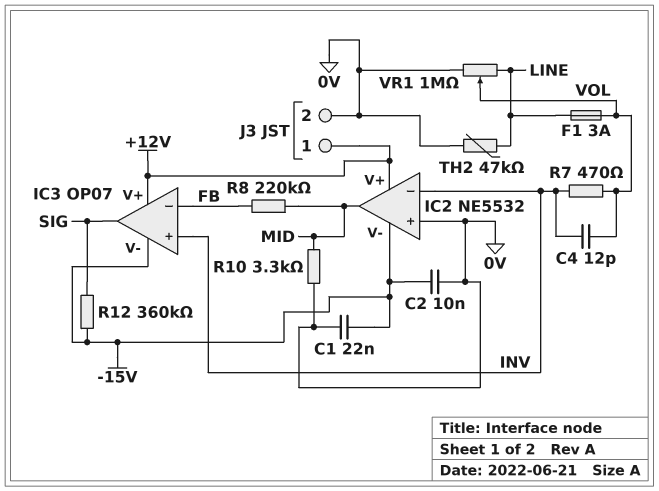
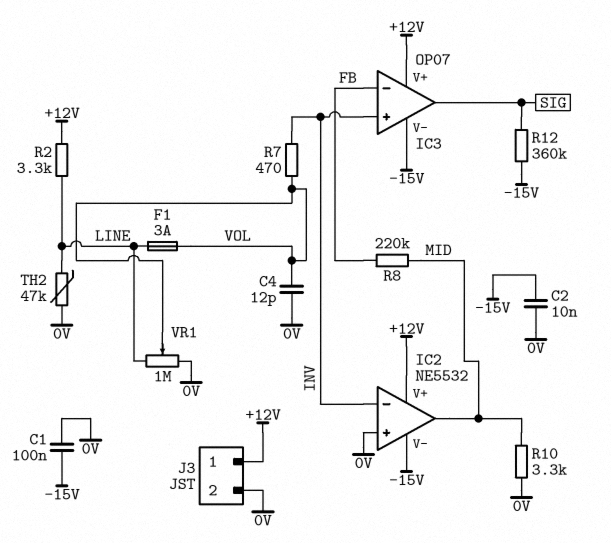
C1: 22nF (-15V, 0V) -> 100nF (-15V, 0V)
C4: 12pF (INV, VOL) -> 12pF (0V, VOL)
R2: none -> 3.3k (+12V, LINE)

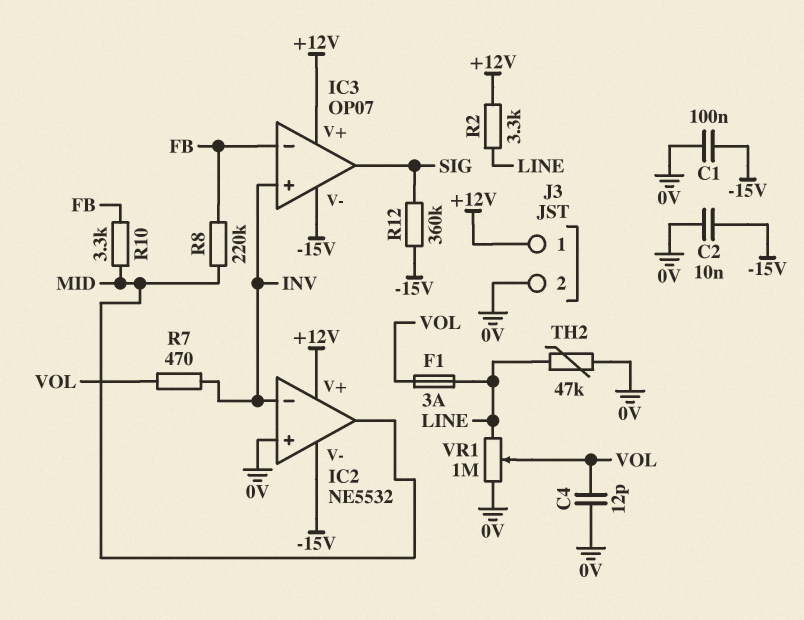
R10: 3.3k (0V, MID) -> 3.3k (FB, MID)

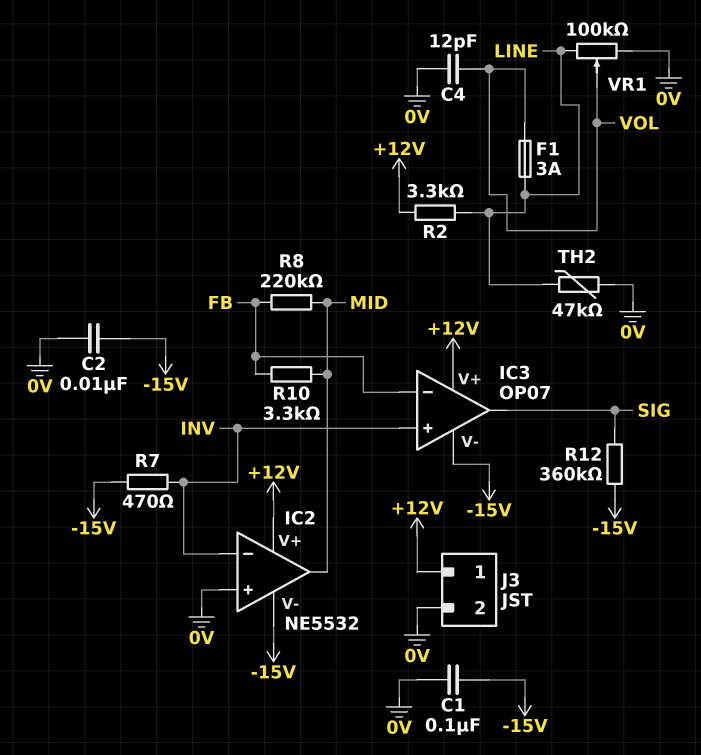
R7: 470 (INV, VOL) -> 470 (-15V, INV)
VR1: 1M (0V, LINE, wiper VOL) -> 100k (0V, LINE, wiper VOL)

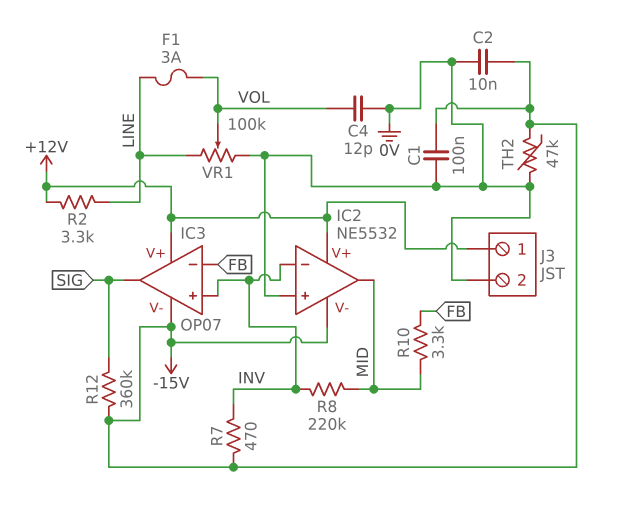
R8: 220k (FB, MID) -> 220k (INV, MID)
TH2: 47k (0V, LINE) -> 47k (-15V, 0V)

